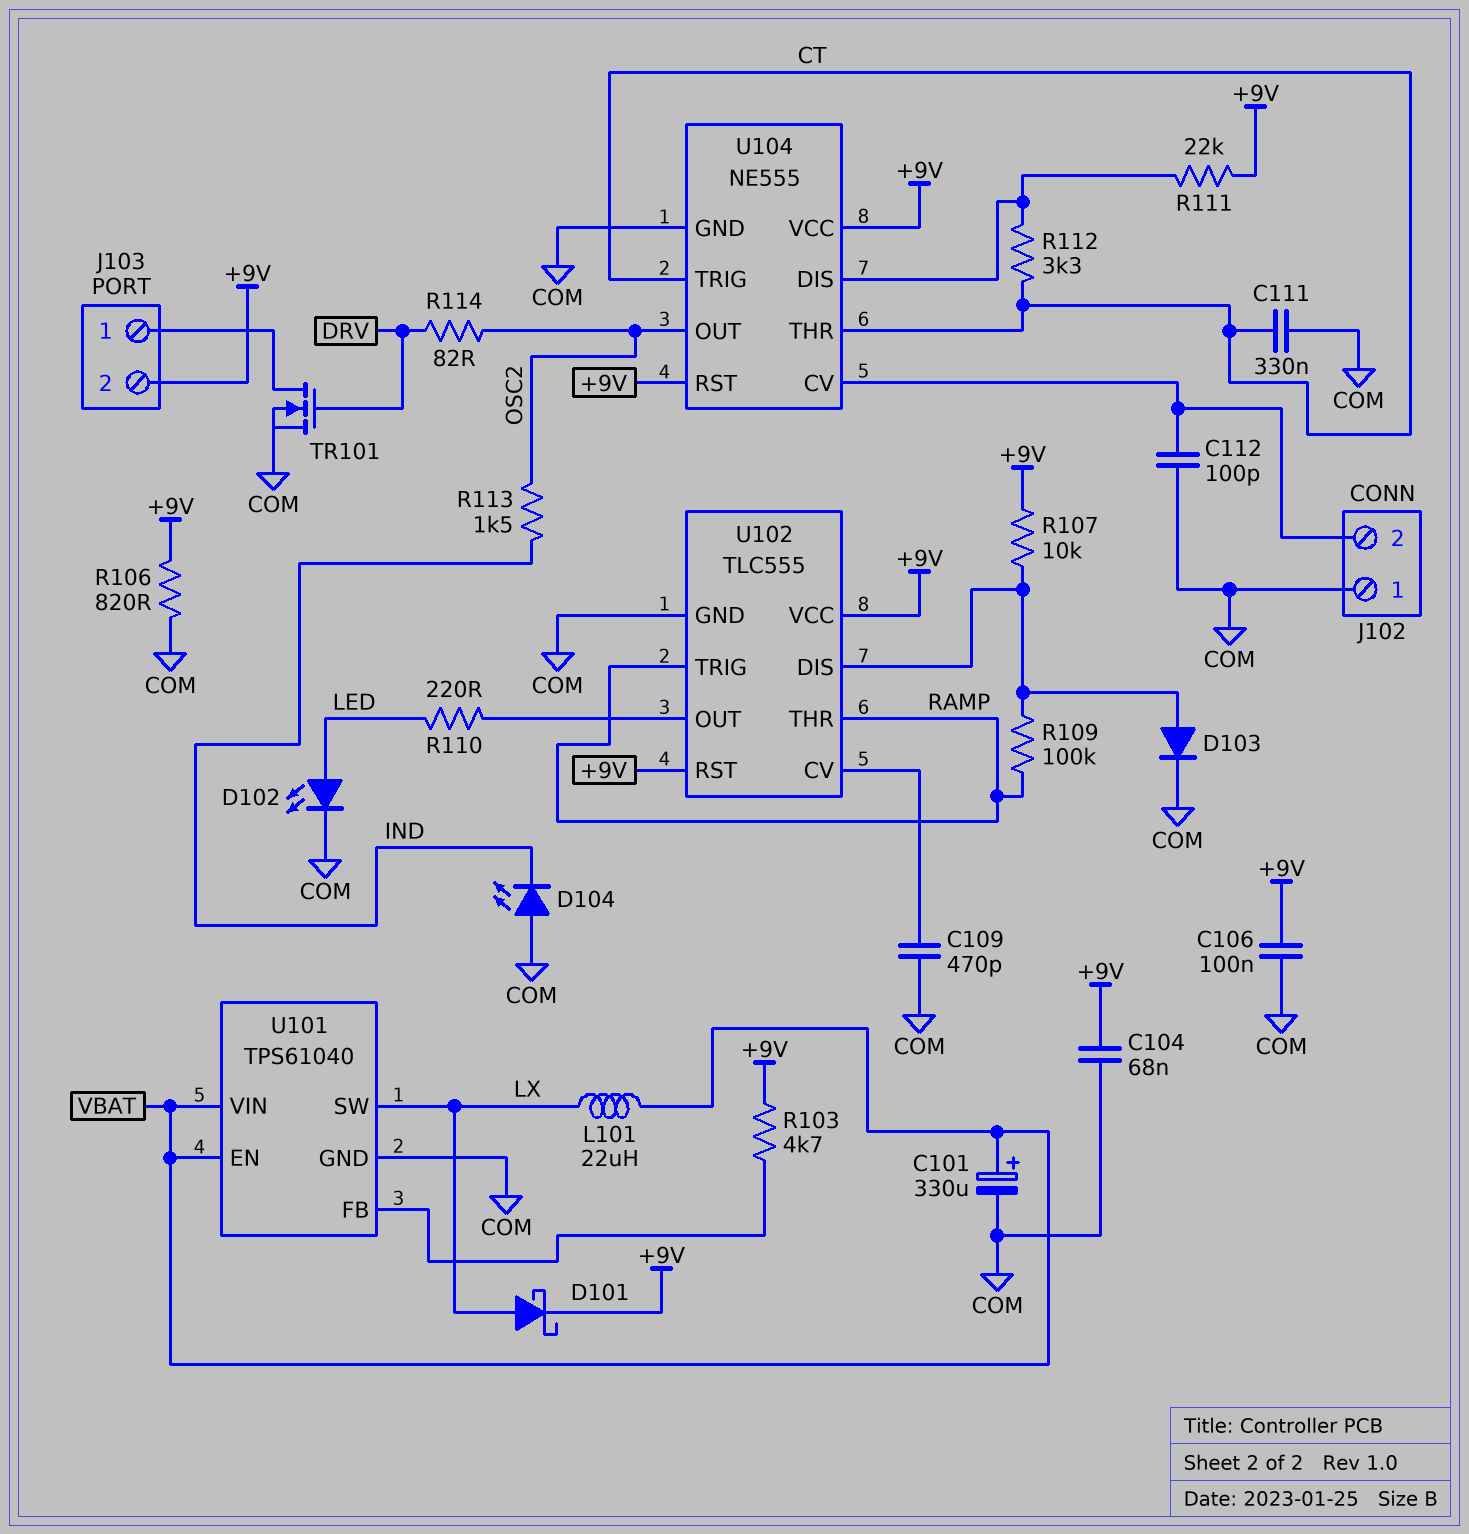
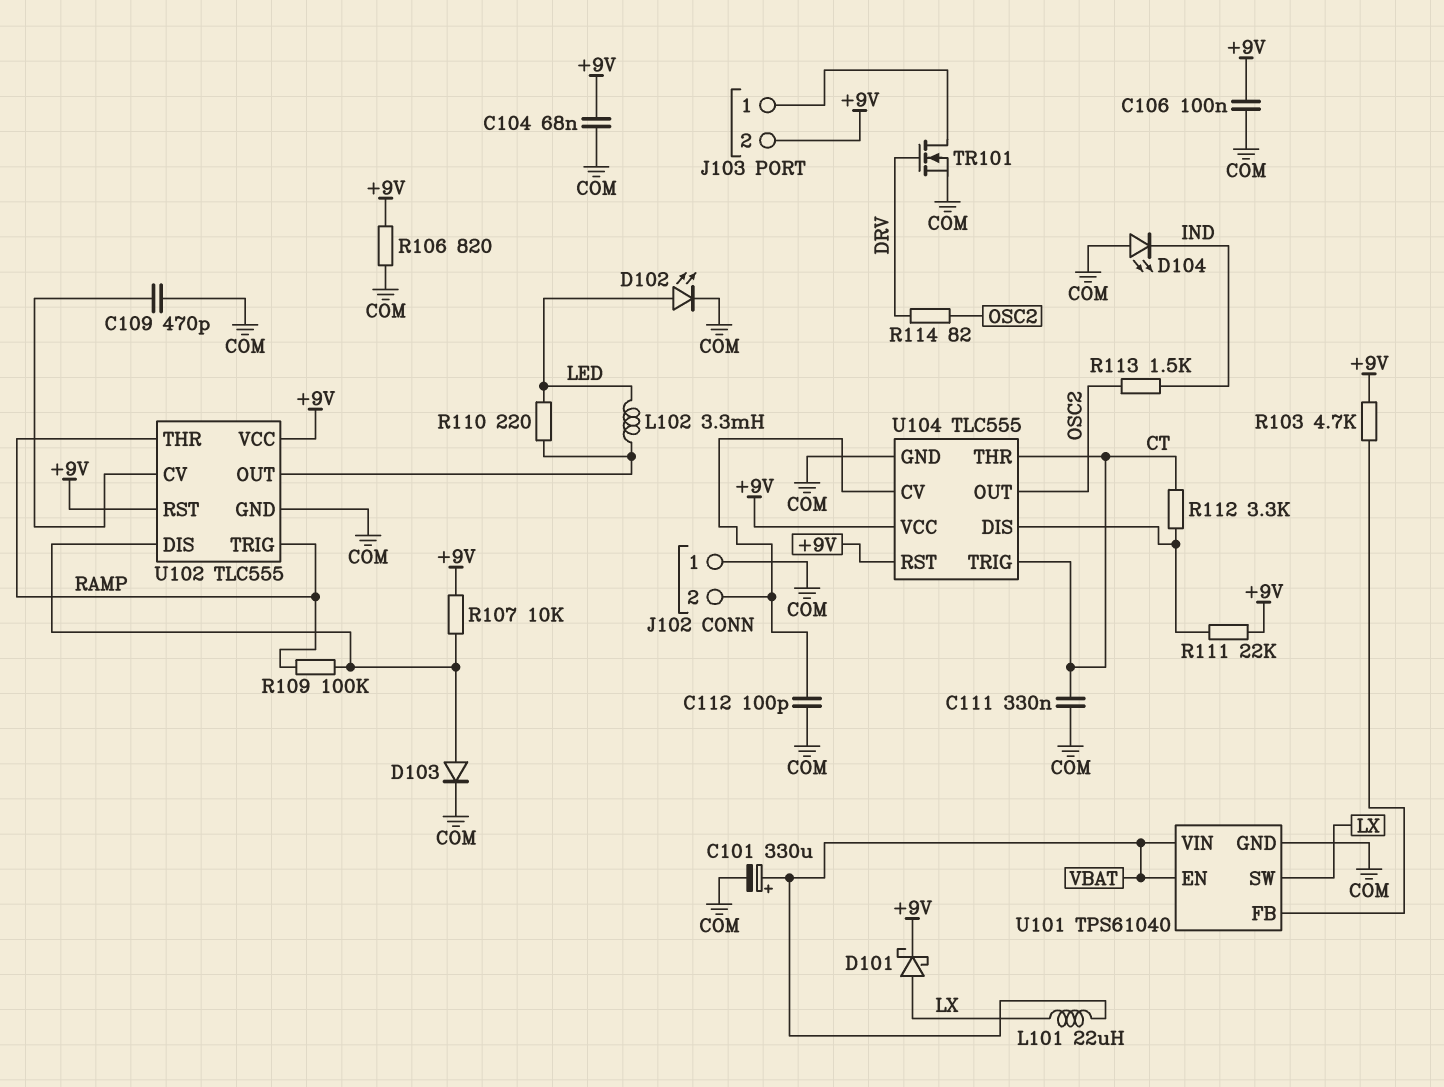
L102: none -> 3.3mH (LED, U102/OUT)
U104: NE555 -> TLC555

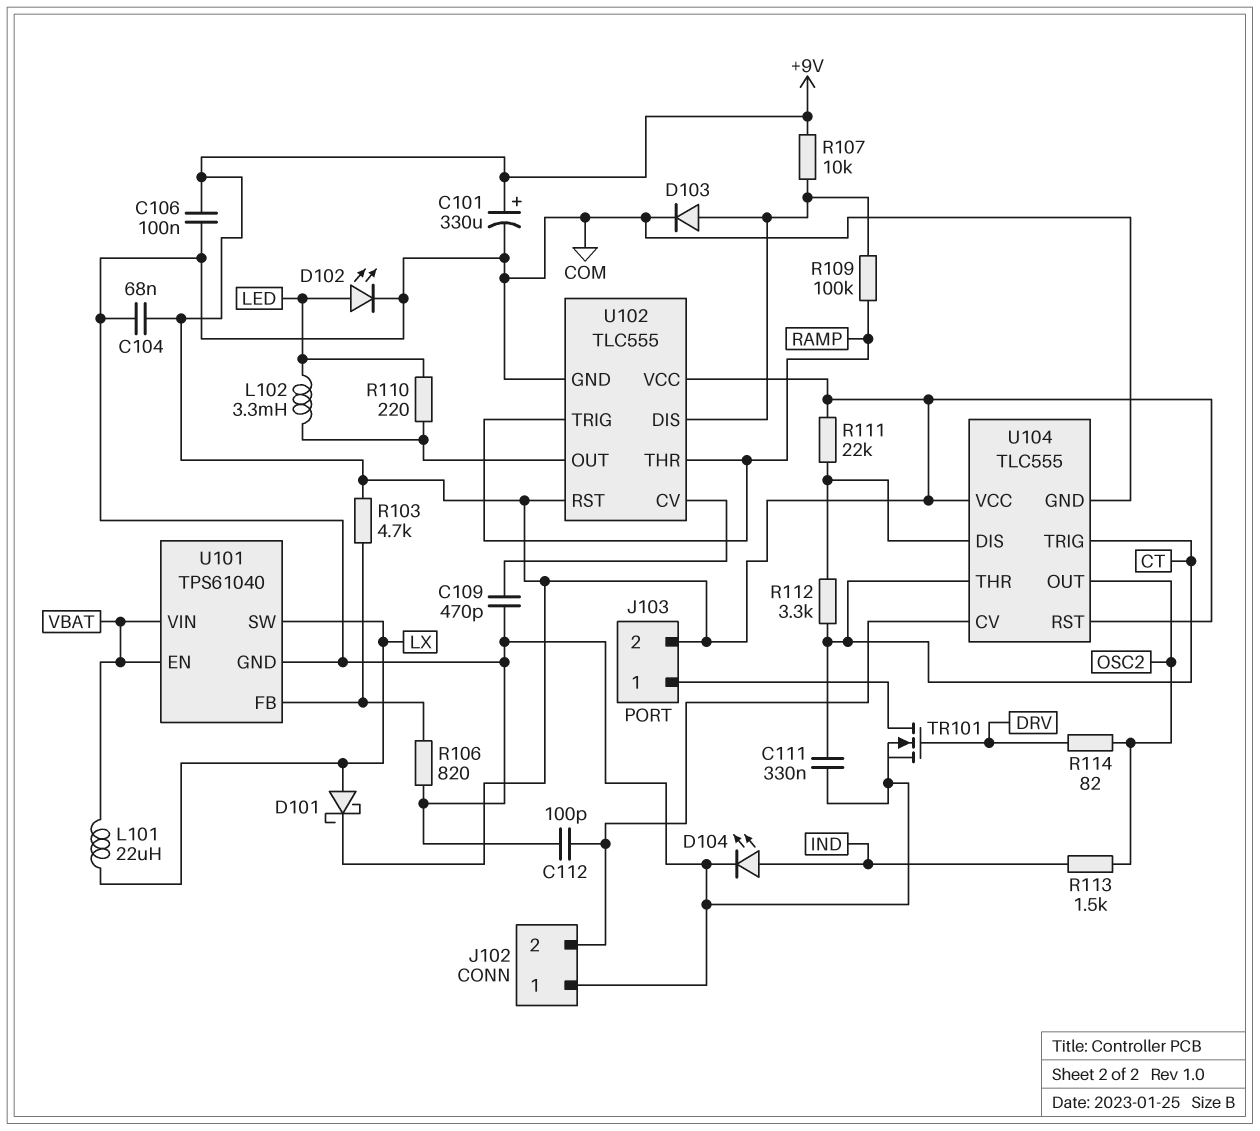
C101: 330uF (plus VBAT, minus COM) -> 330uF (plus +9V, minus COM)
D104: LED (A COM, K IND) -> LED (A IND, K COM)
R106: 820 (+9V, COM) -> 820 (COM, U101/FB)

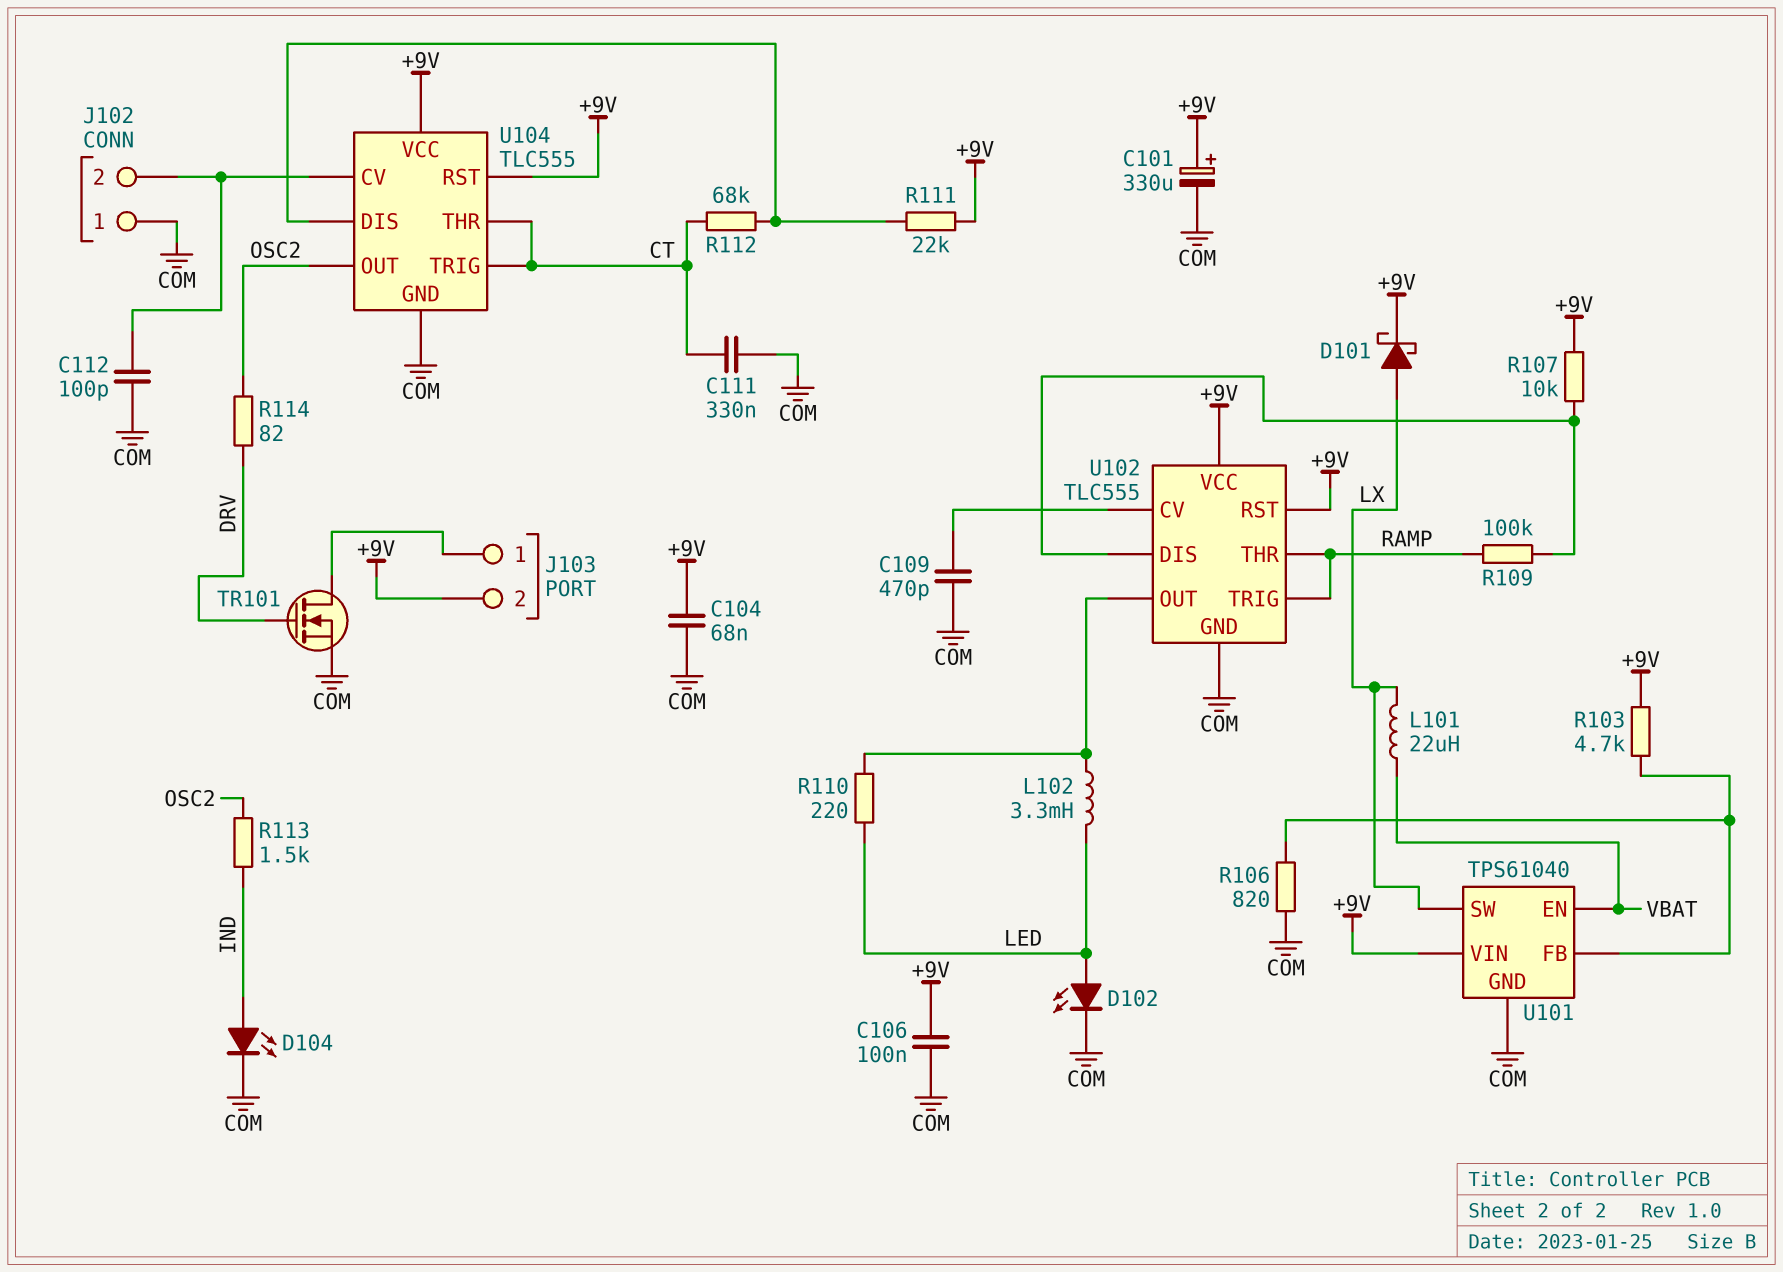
D103: diode (A U102/DIS, K COM) -> none
R112: 3.3k (CT, U104/DIS) -> 68k (CT, U104/DIS)
U101 pin VIN: VBAT -> +9V

